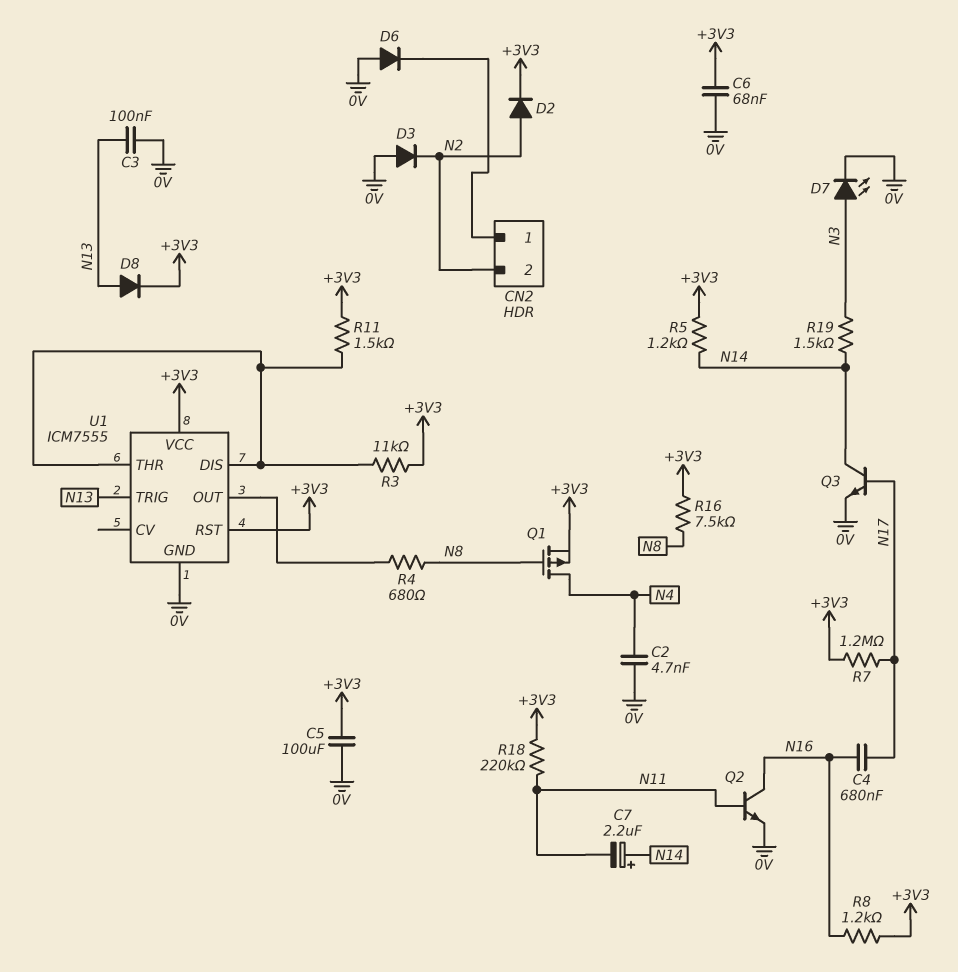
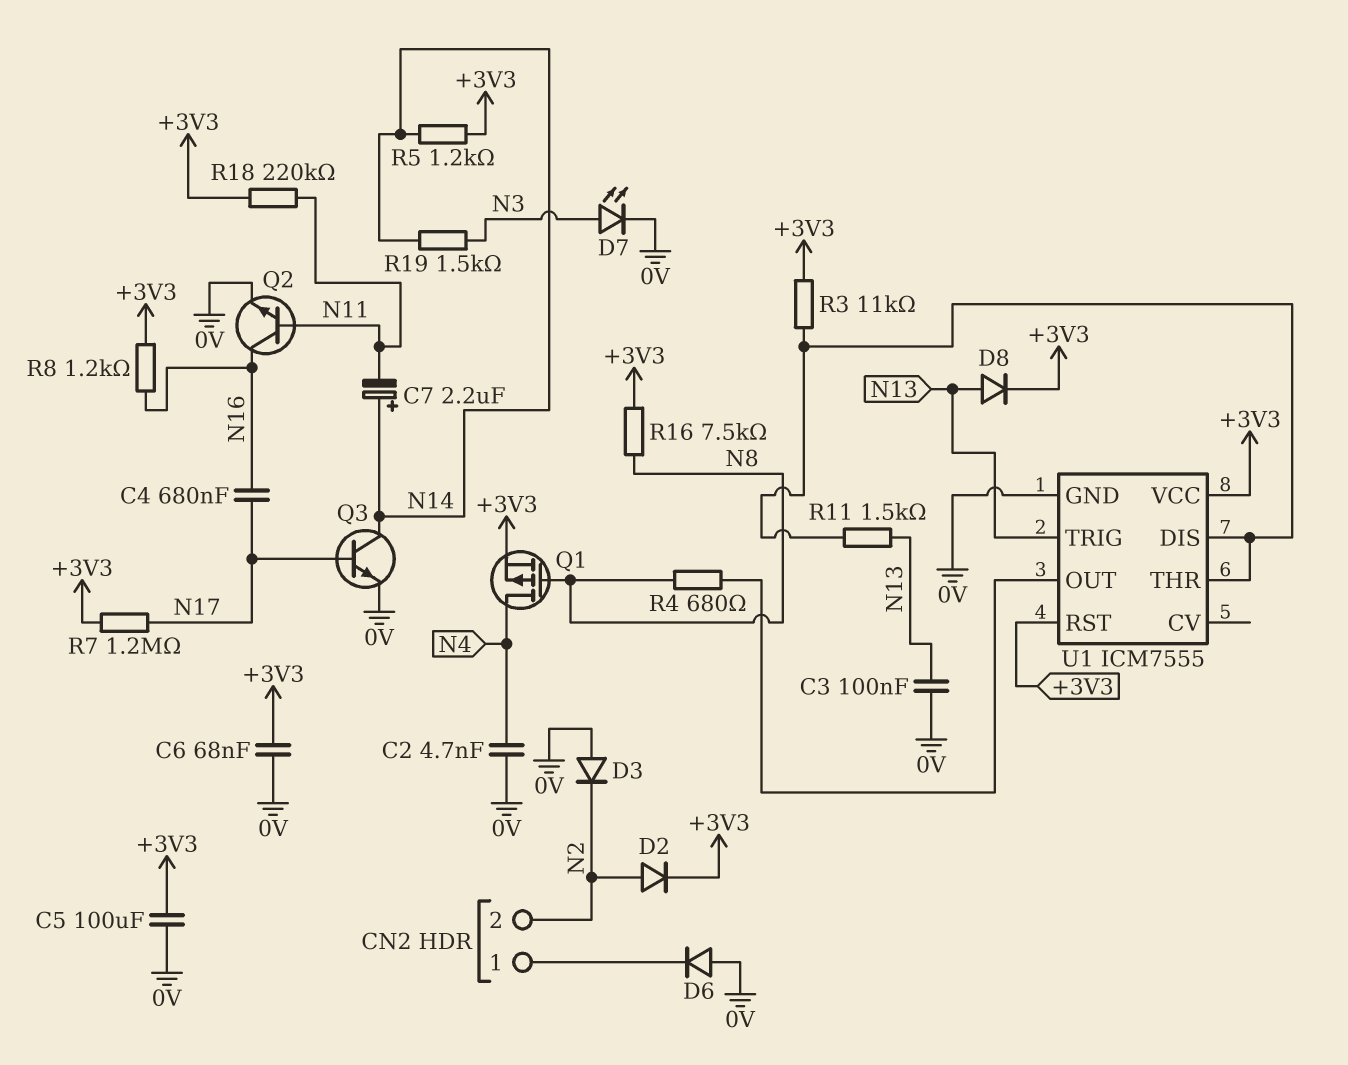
R11: 1.5k (+3V3, U1/DIS) -> 1.5k (N13, U1/DIS)

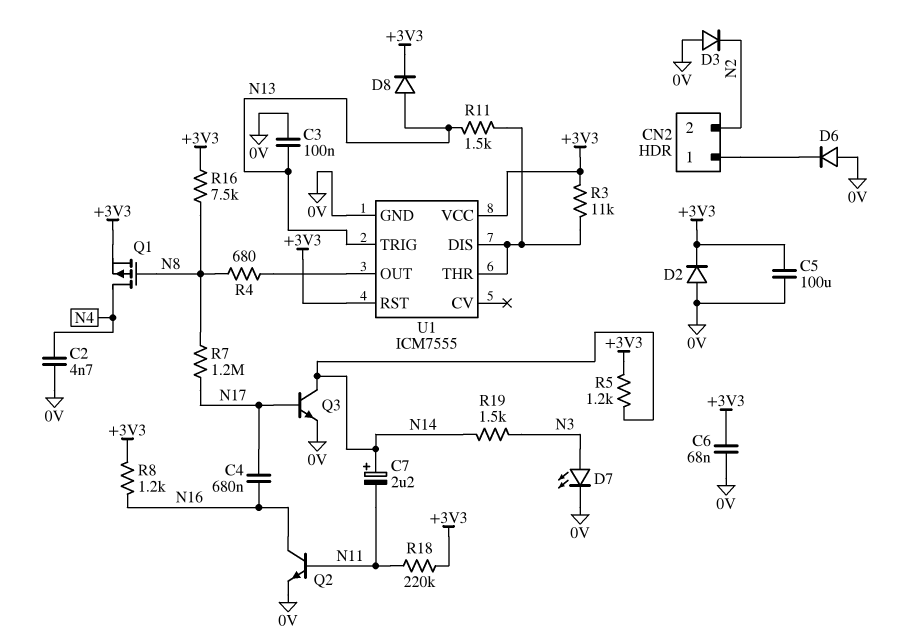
D2: diode (A N2, K +3V3) -> diode (A 0V, K +3V3)
R7: 1.2M (+3V3, N17) -> 1.2M (N8, N17)

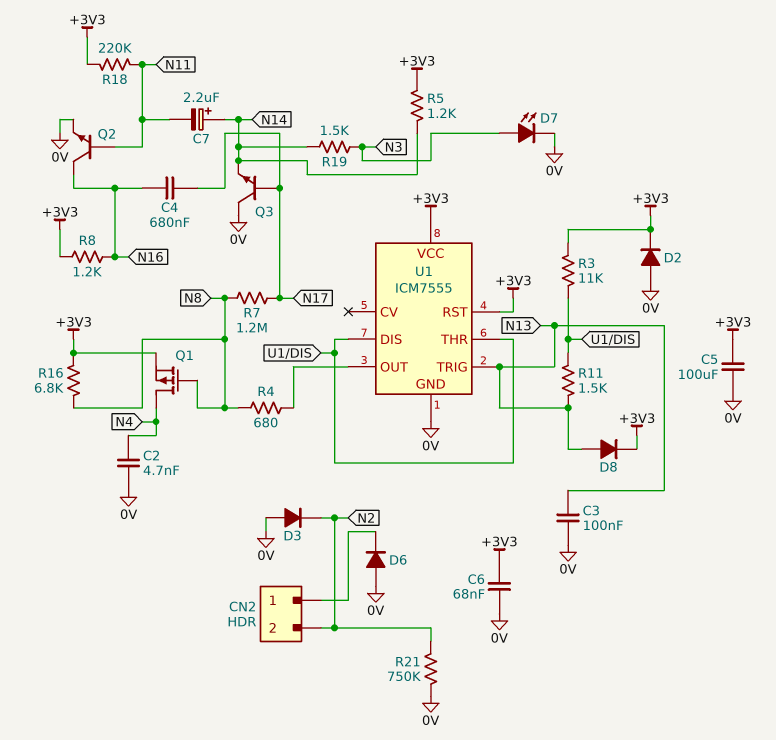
Q3: NPN (B N17, C N14, E 0V) -> NPN (B N17, C 0V, E N14)
R16: 7.5k (+3V3, N8) -> 6.8k (+3V3, N8)
R21: none -> 750k (0V, N2)

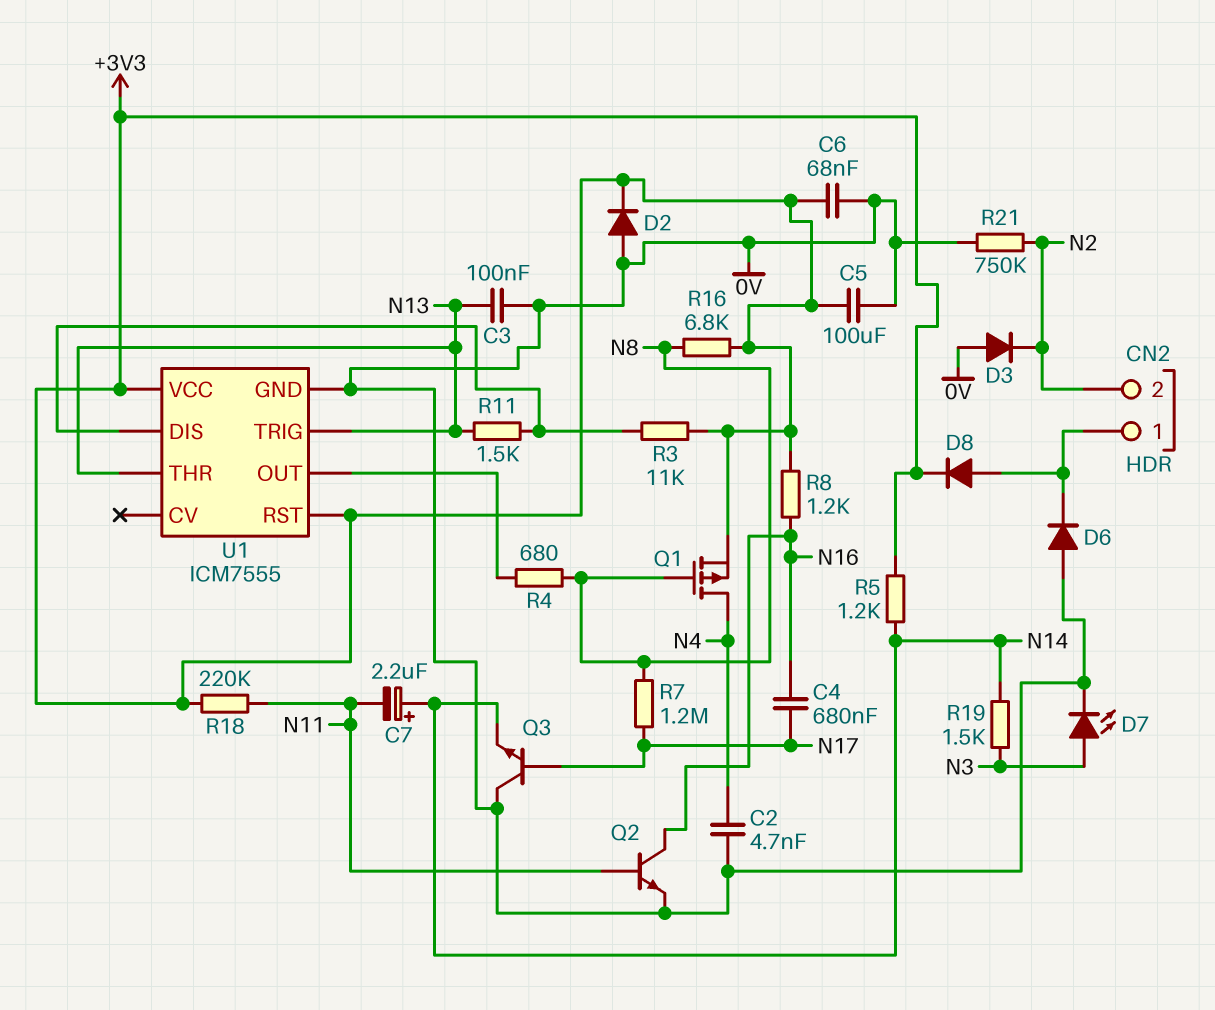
D8: diode (A N13, K +3V3) -> diode (A CN2/1, K +3V3)
U1 pin THR: U1/DIS -> N13

